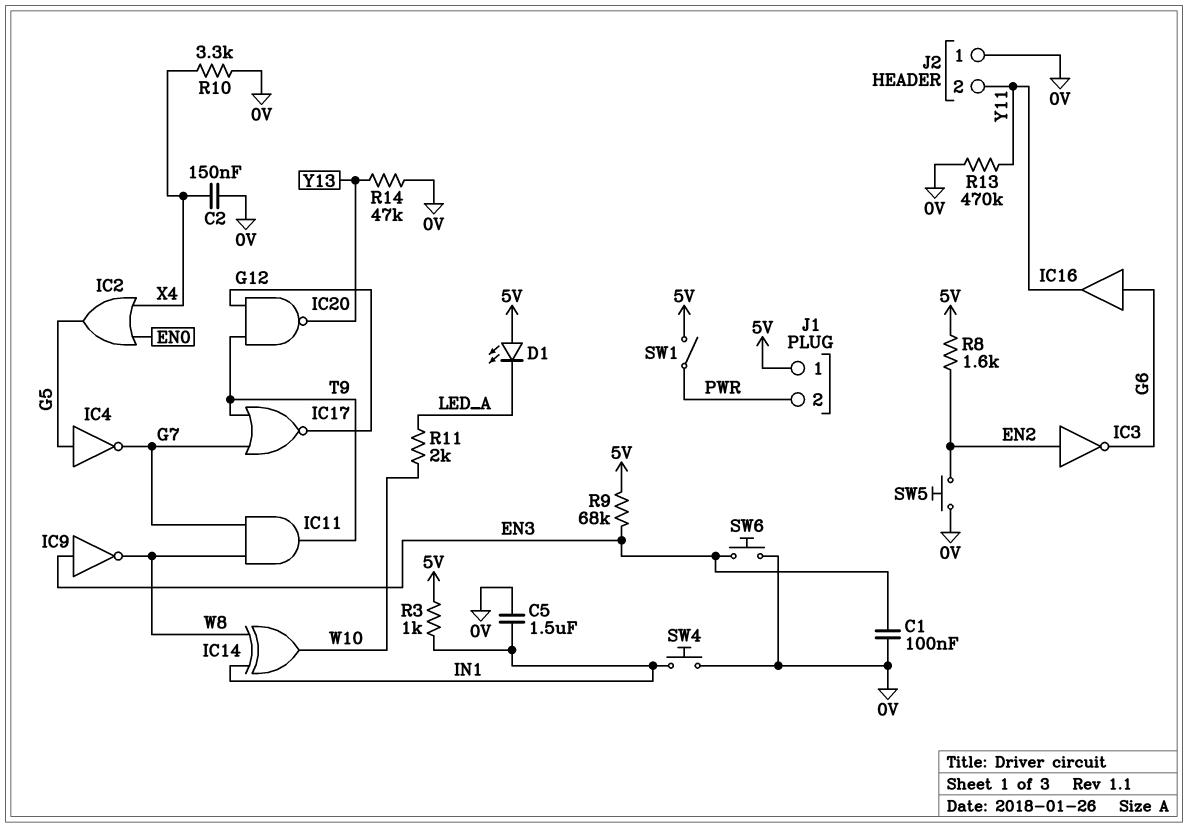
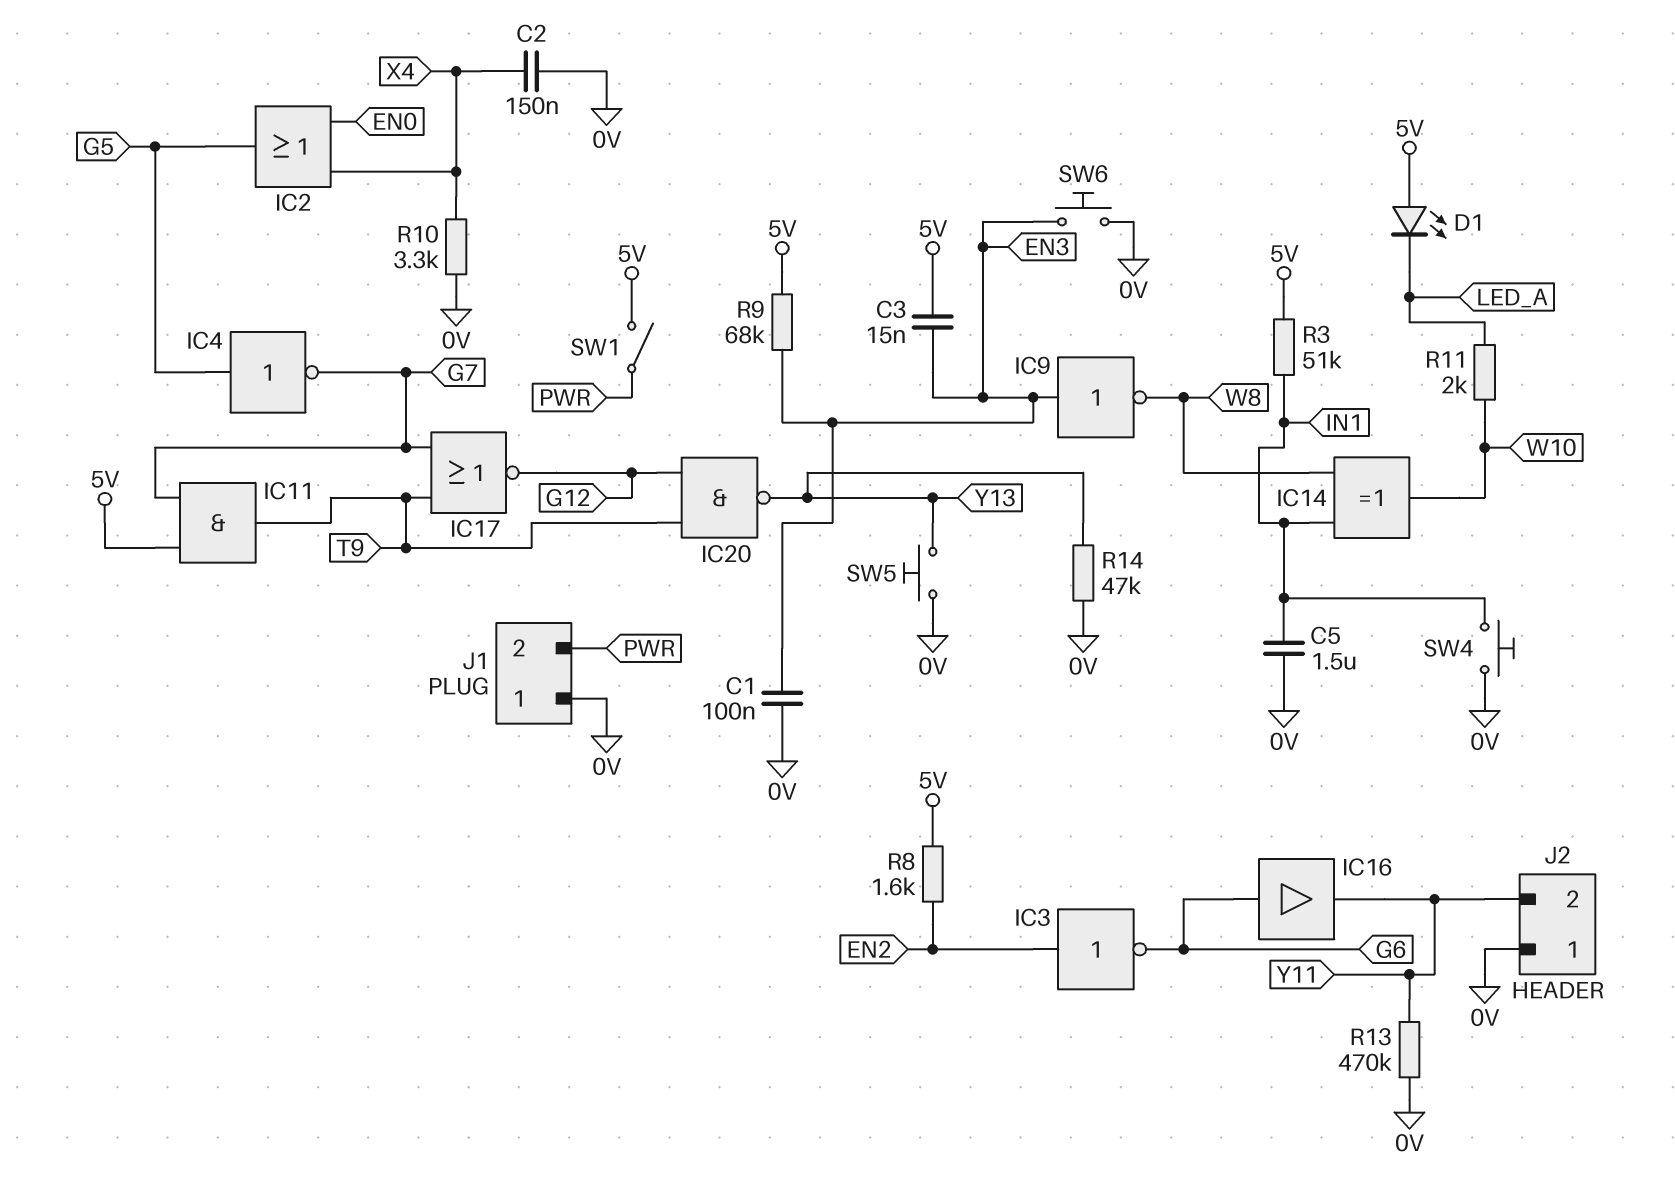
C3: none -> 15nF (5V, EN3)
IC11: AND (in G7, in W8, out T9) -> AND (in 5V, in G7, out T9)
J1 pin 1: 5V -> 0V
R3: 1k (5V, IN1) -> 51k (5V, IN1)
SW5: button (0V, EN2) -> button (0V, Y13)

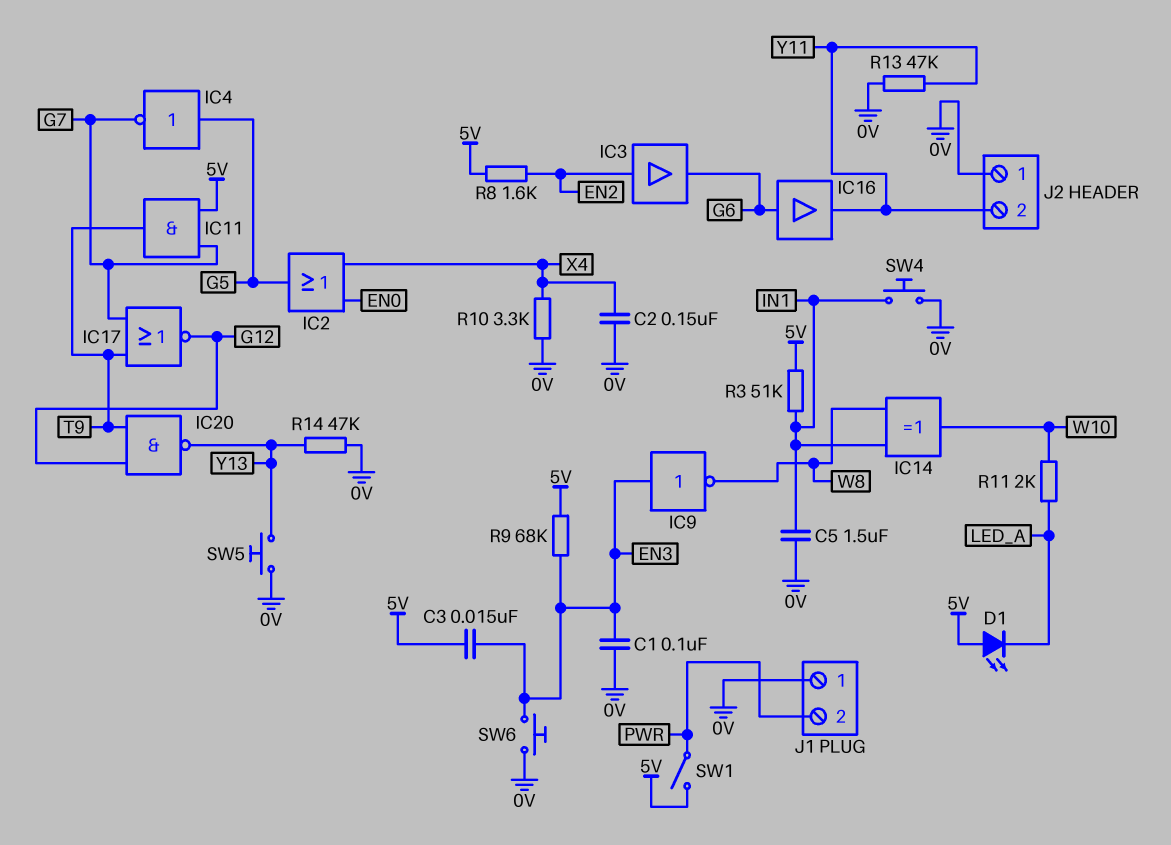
IC3: NOT (in EN2, out G6) -> buffer (in EN2, out G6)
R13: 470k (0V, Y11) -> 47k (0V, Y11)

